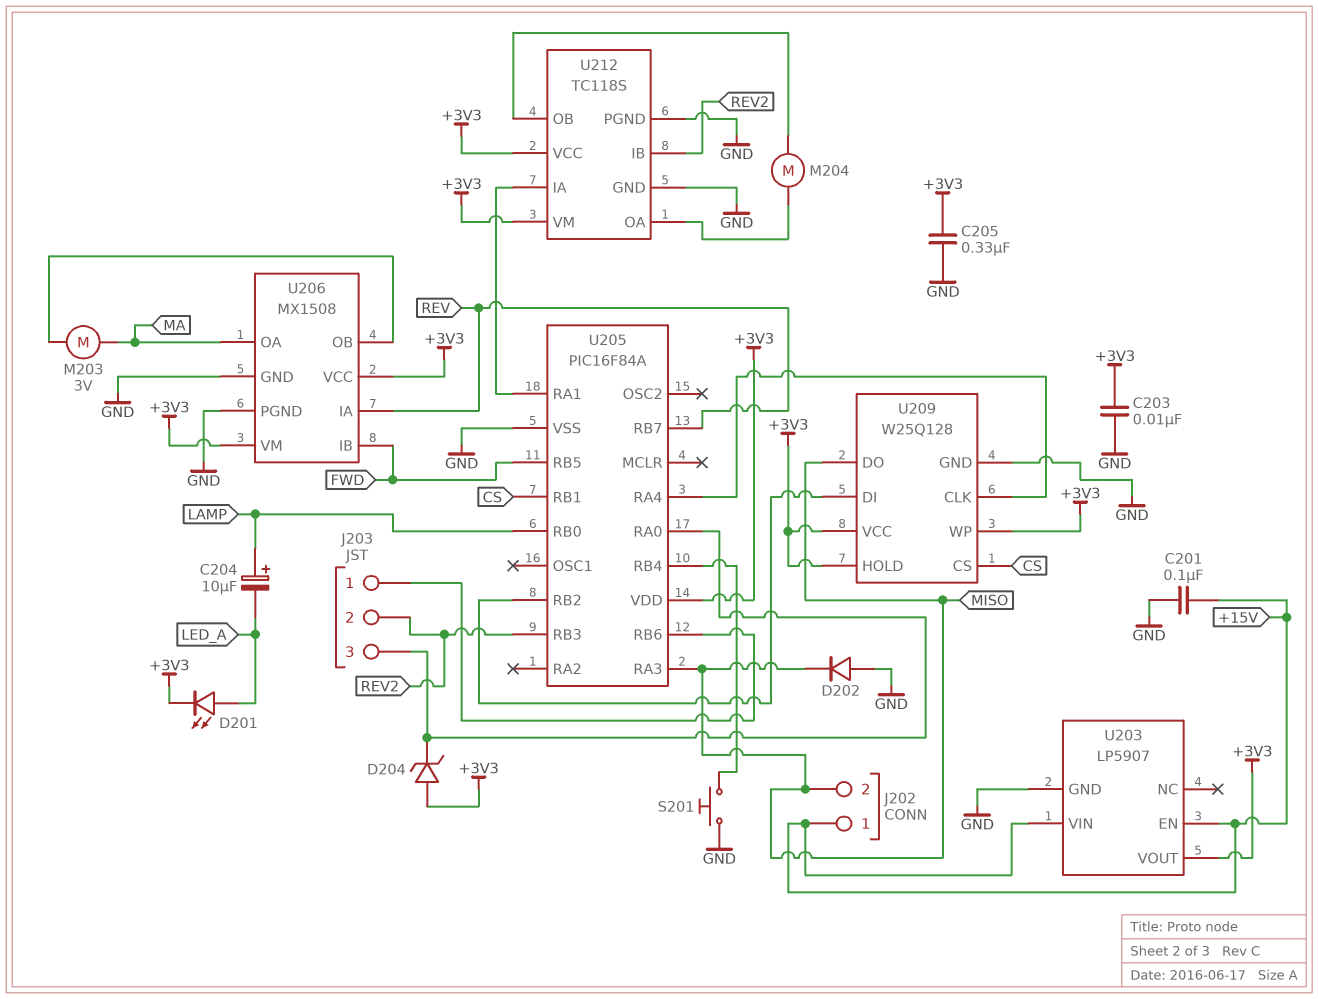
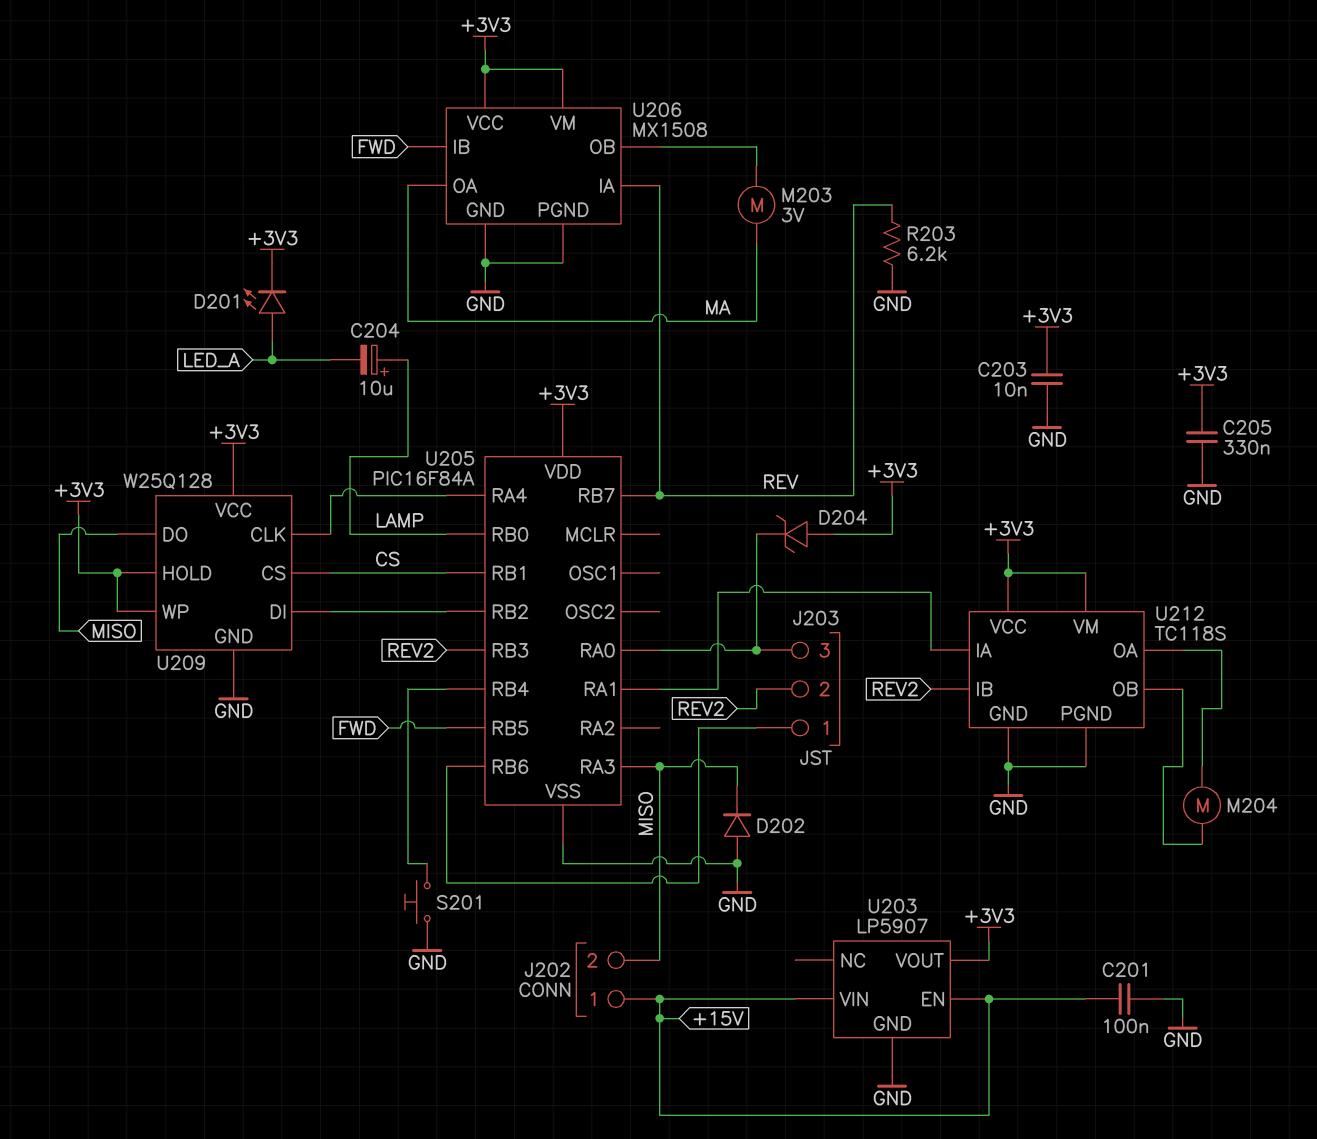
R203: none -> 6.2k (GND, REV)

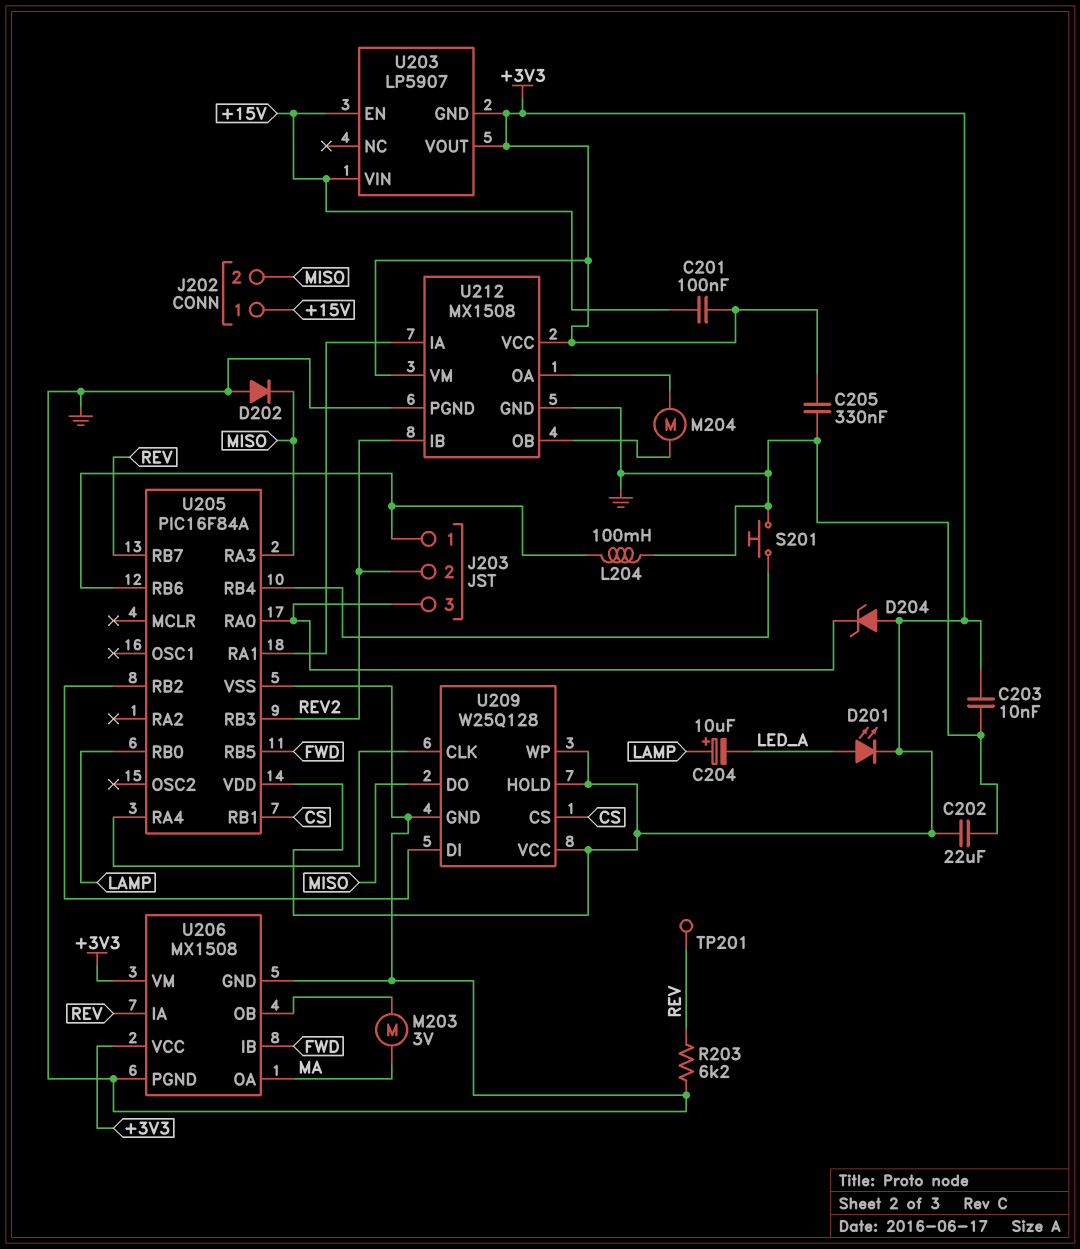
C201: 100nF (+15V, GND) -> 100nF (+3V3, +15V)
C202: none -> 22uF (+3V3, GND)
L204: none -> 100mH (GND, J203/1)
TP201: none -> test point (REV)
U203 pin GND: GND -> +3V3
U212: TC118S -> MX1508

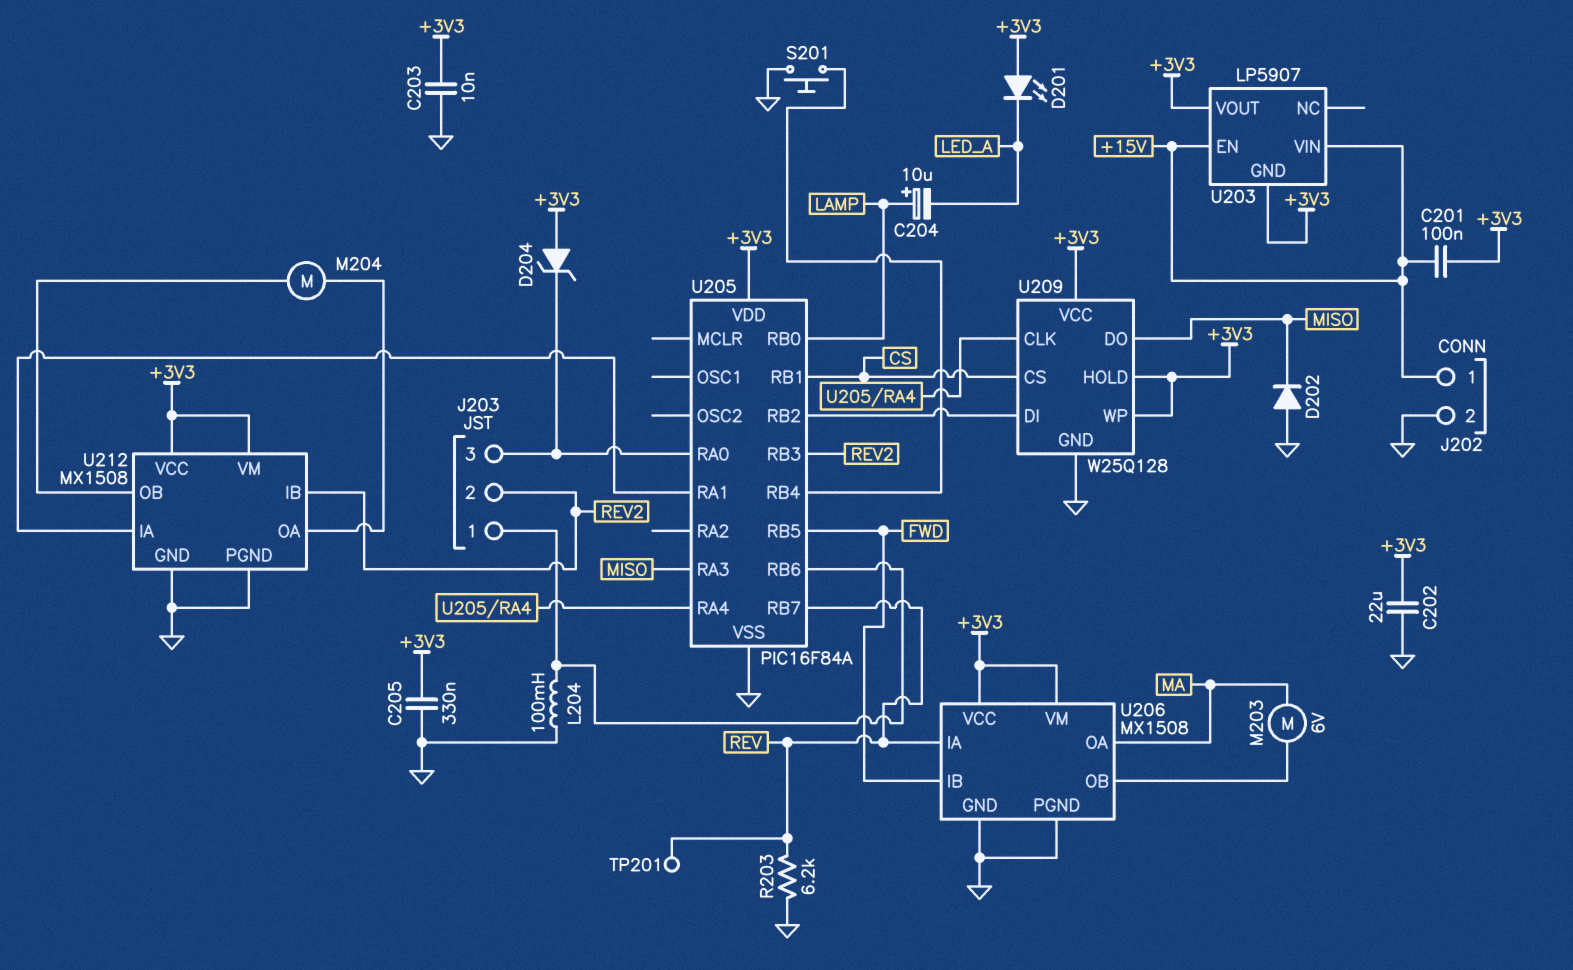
D201: LED (A LED_A, K +3V3) -> LED (A +3V3, K LED_A)
J202 pin 2: MISO -> GND
M203: motor 3V (MA, U206/OB) -> motor 6V (MA, U206/OB)

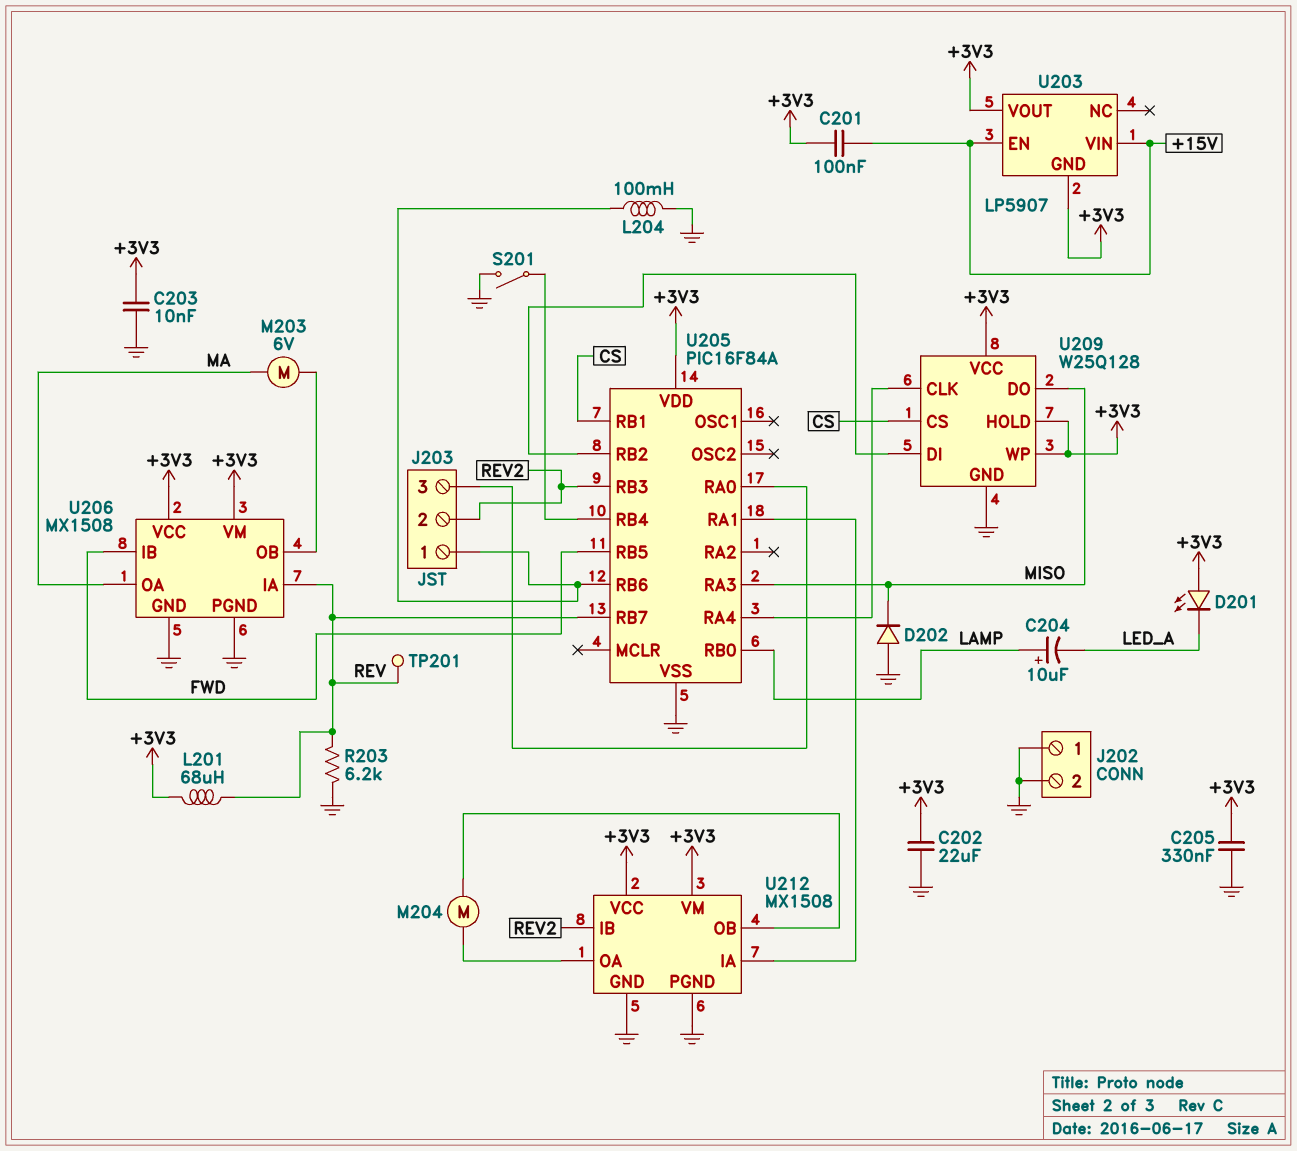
D204: zener (A +3V3, K J203/3) -> none
J202 pin 1: +15V -> GND
L201: none -> 68uH (+3V3, REV)
S201: button (GND, U205/RB4) -> switch (GND, U205/RB4)

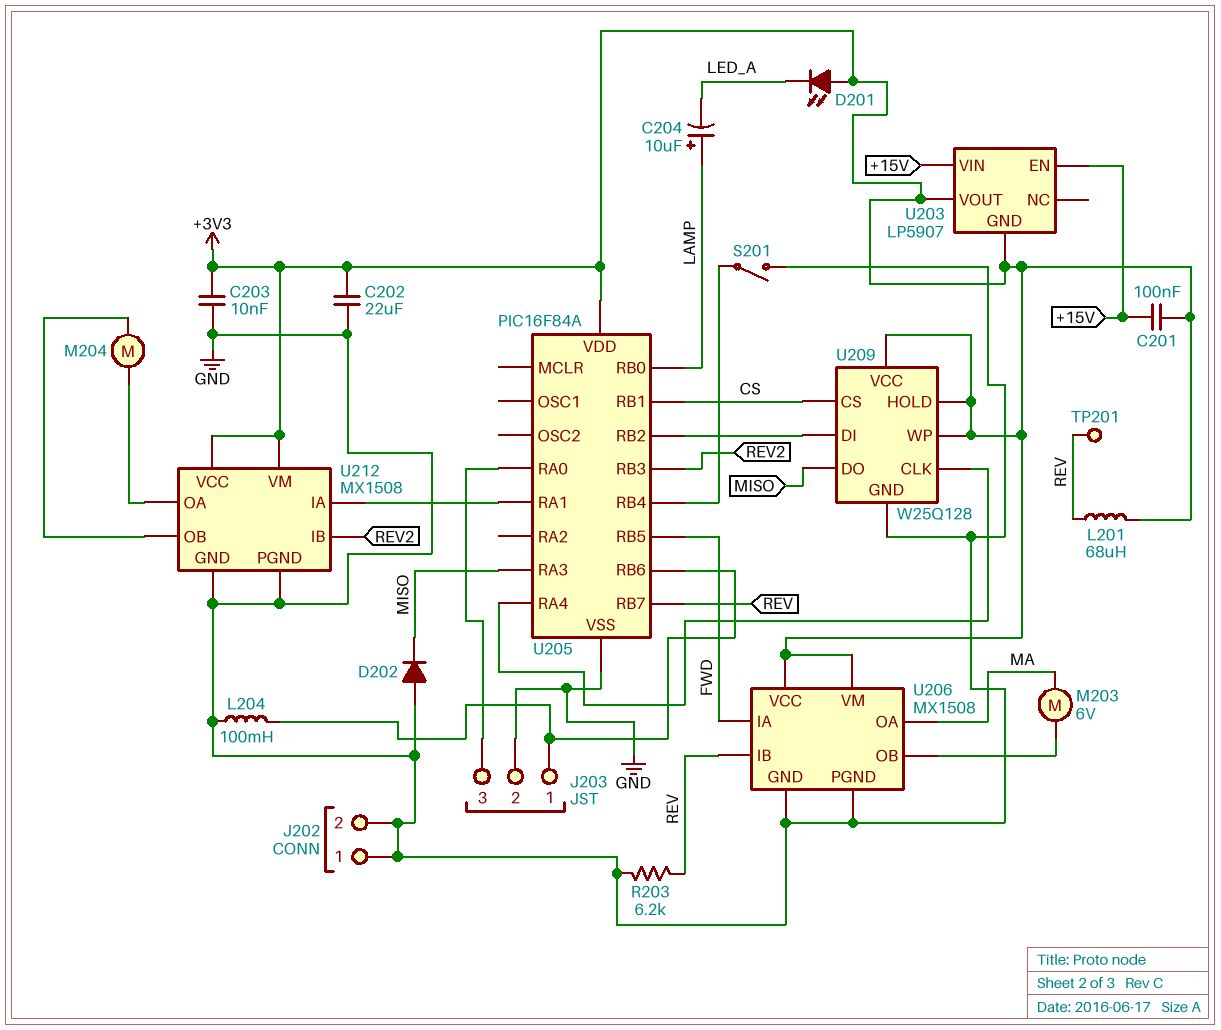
C205: 330nF (+3V3, GND) -> none
J203 pin 2: REV2 -> GND
U206 pin IA: REV -> FWD
U206 pin IB: FWD -> REV

